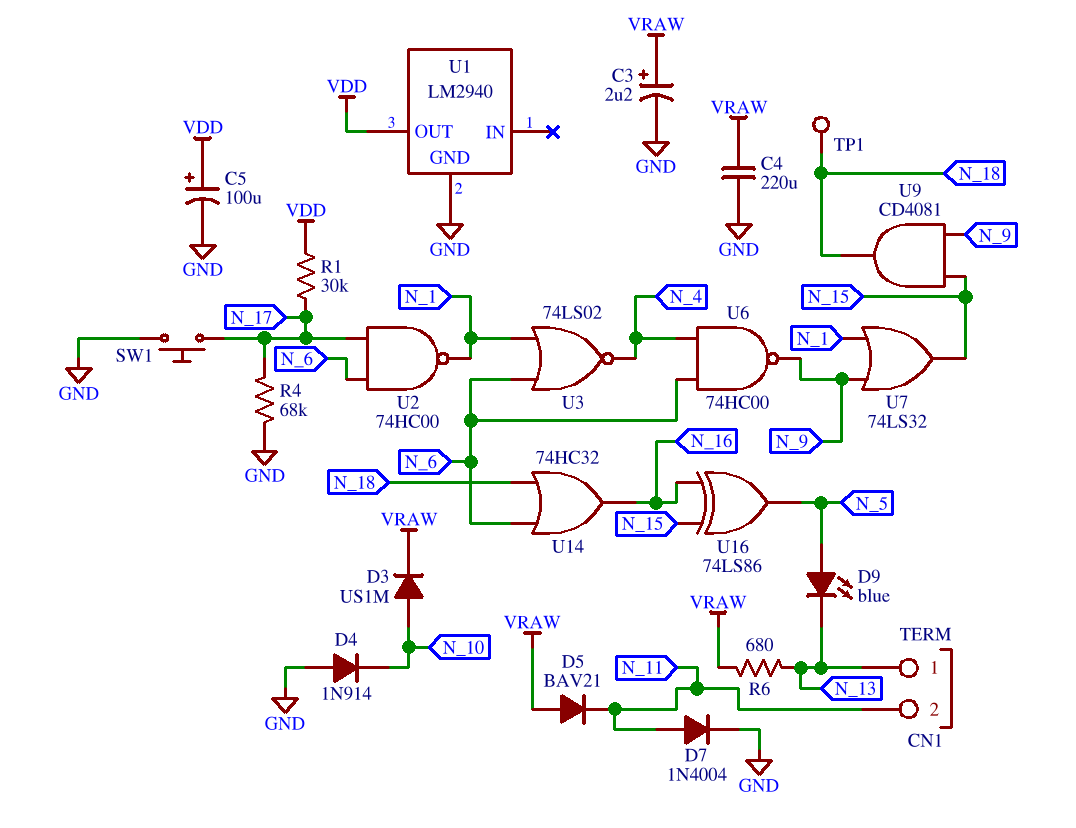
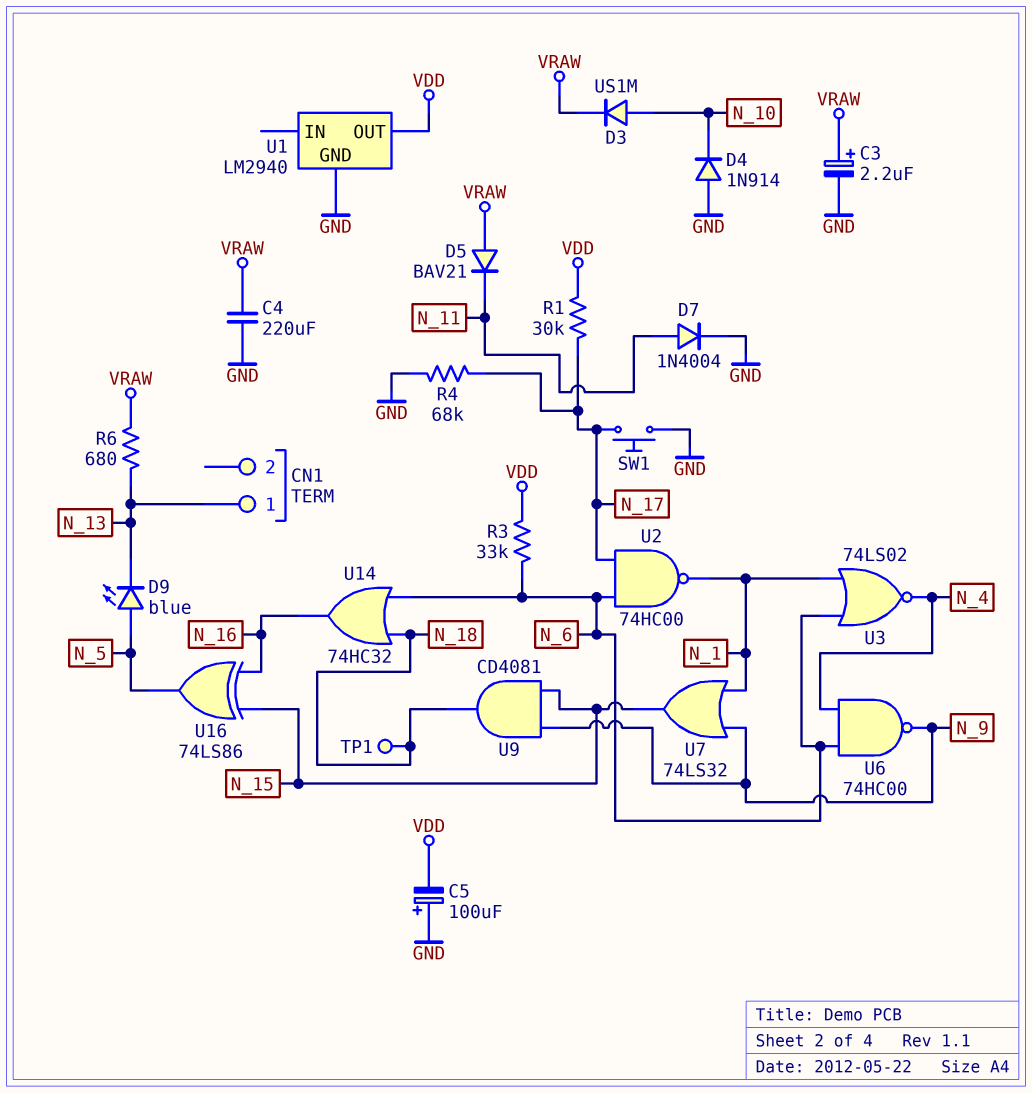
C5: 100uF (plus VDD, minus GND) -> 100uF (plus GND, minus VDD)
CN1 pin 2: N_11 -> none
R3: none -> 33k (N_6, VDD)

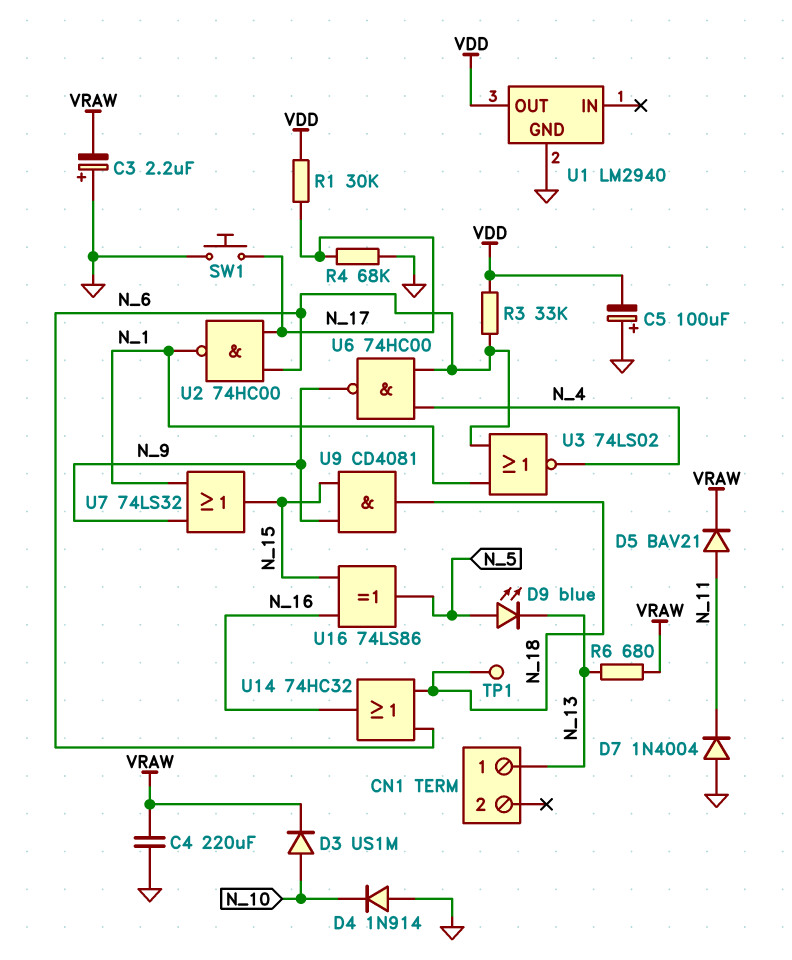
C3: 2.2uF (plus VRAW, minus GND) -> 2.2uF (plus GND, minus VRAW)
D5: diode BAV21 (A VRAW, K N_11) -> diode BAV21 (A N_11, K VRAW)
D7: diode 1N4004 (A N_11, K GND) -> diode 1N4004 (A GND, K N_11)

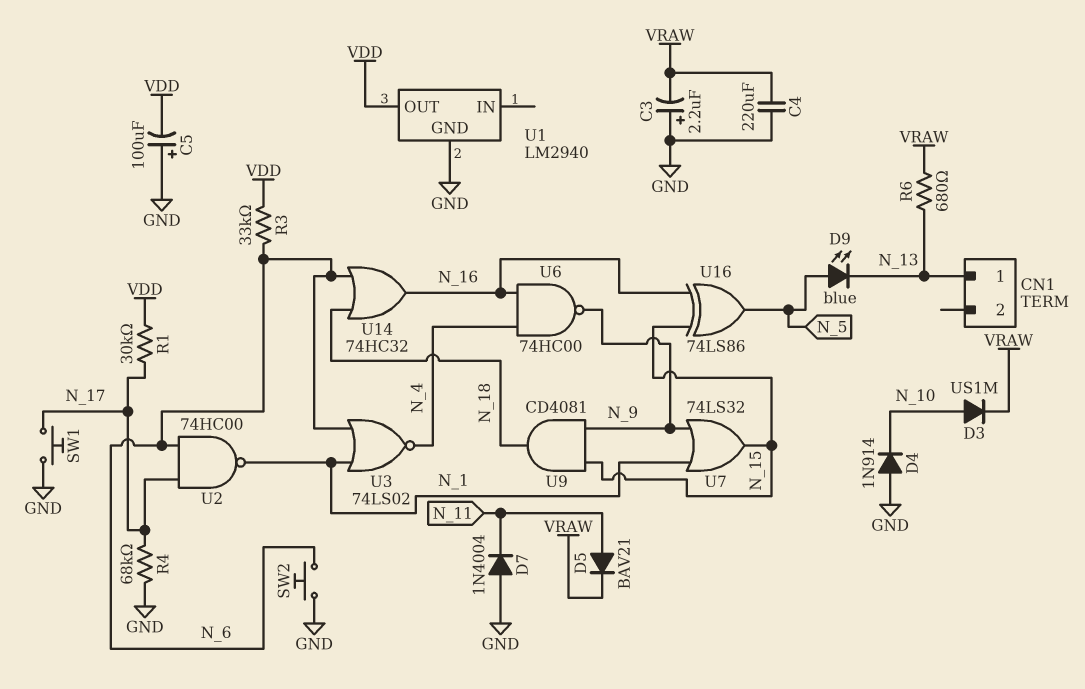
SW2: none -> button (GND, N_6)
TP1: test point (N_18) -> none
U6: NAND 74HC00 (in N_4, in N_6, out N_9) -> NAND 74HC00 (in N_4, in N_16, out N_9)

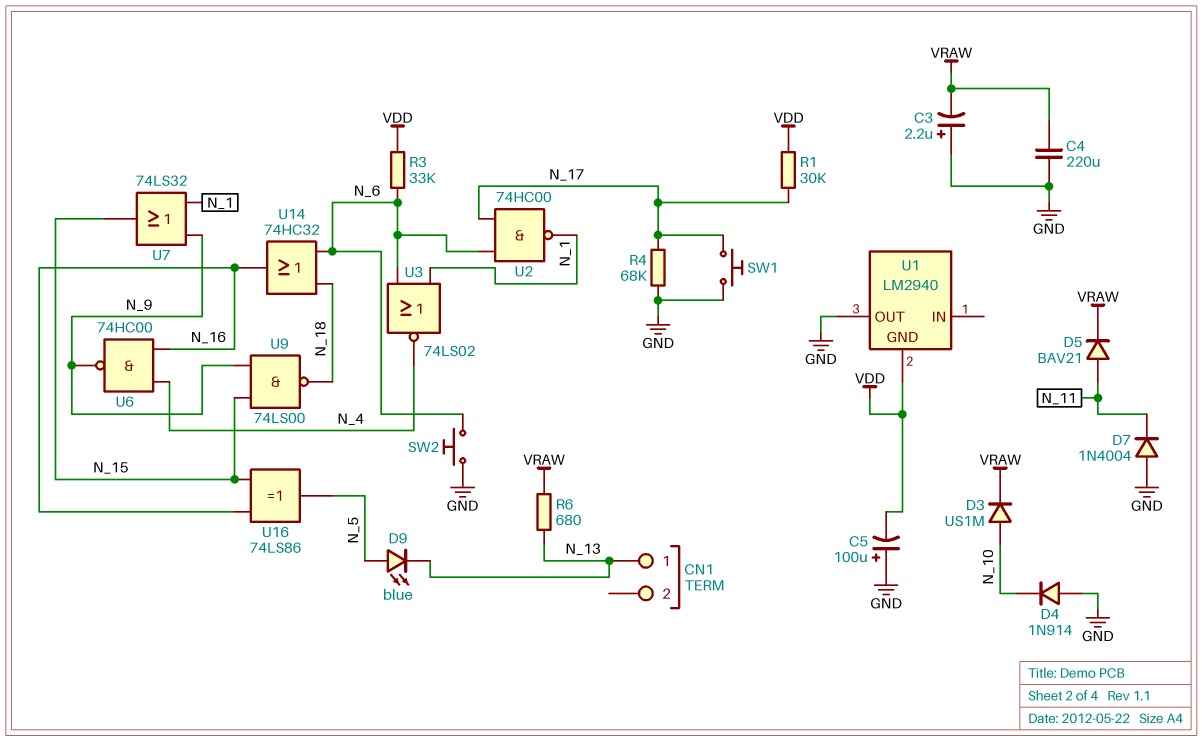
U1 pin GND: GND -> VDD
U1 pin OUT: VDD -> GND
U9: AND CD4081 (in N_9, in N_15, out N_18) -> NAND 74LS00 (in N_9, in N_15, out N_18)

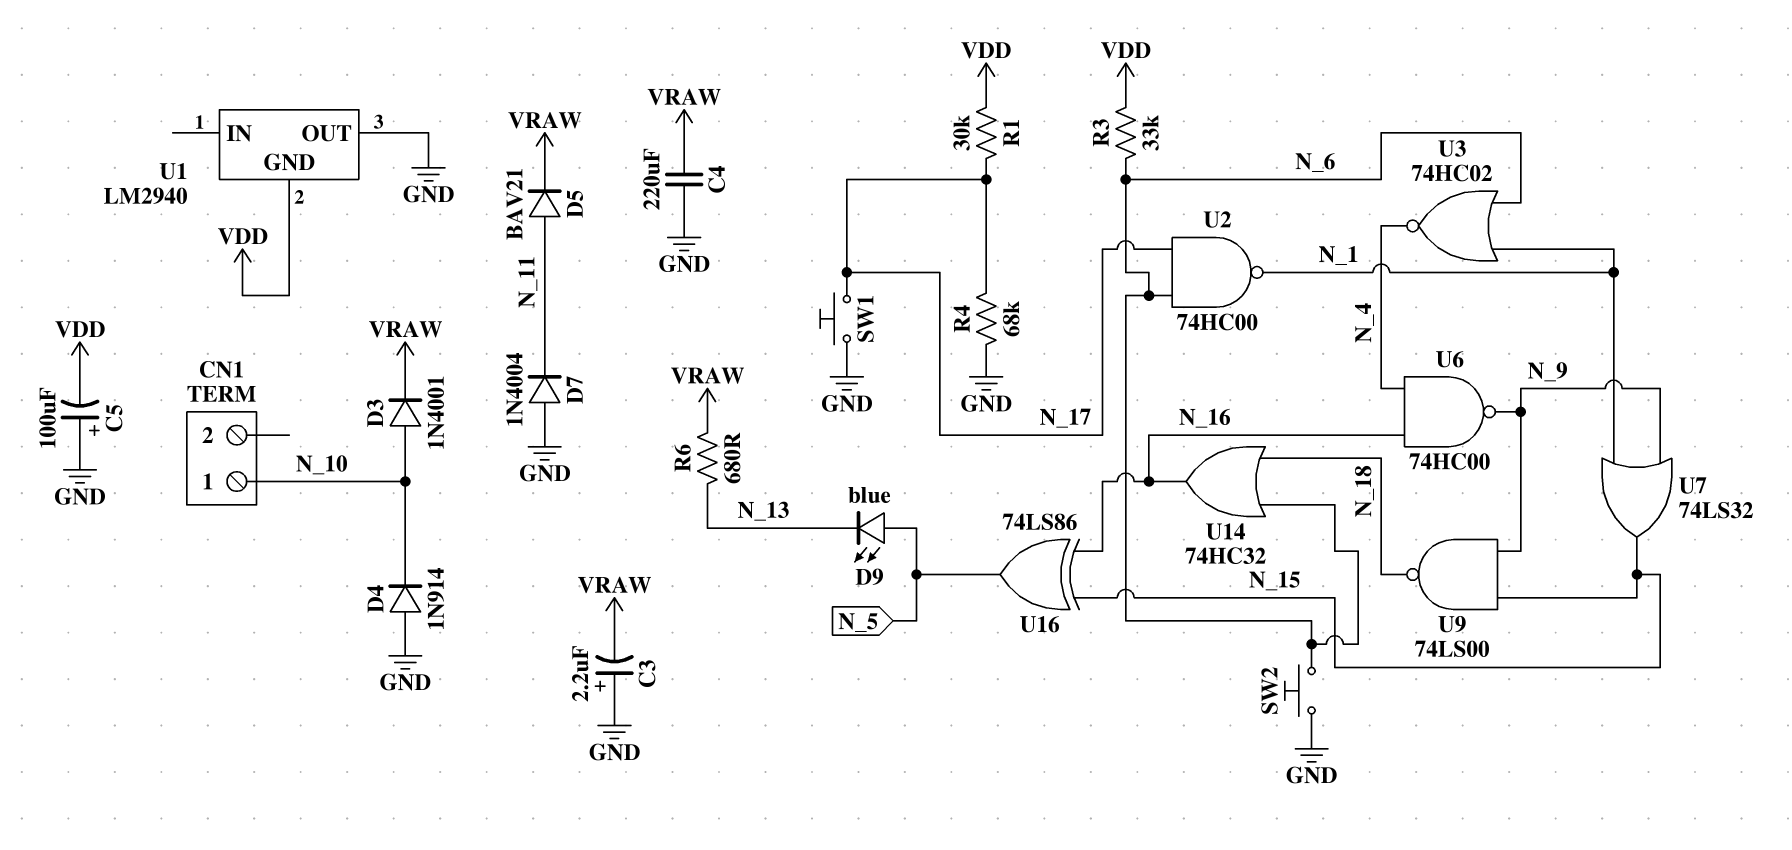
CN1 pin 1: N_13 -> N_10
D3: diode US1M (A N_10, K VRAW) -> diode 1N4001 (A N_10, K VRAW)
U3: NOR 74LS02 (in N_1, in N_6, out N_4) -> NOR 74HC02 (in N_1, in N_6, out N_4)

